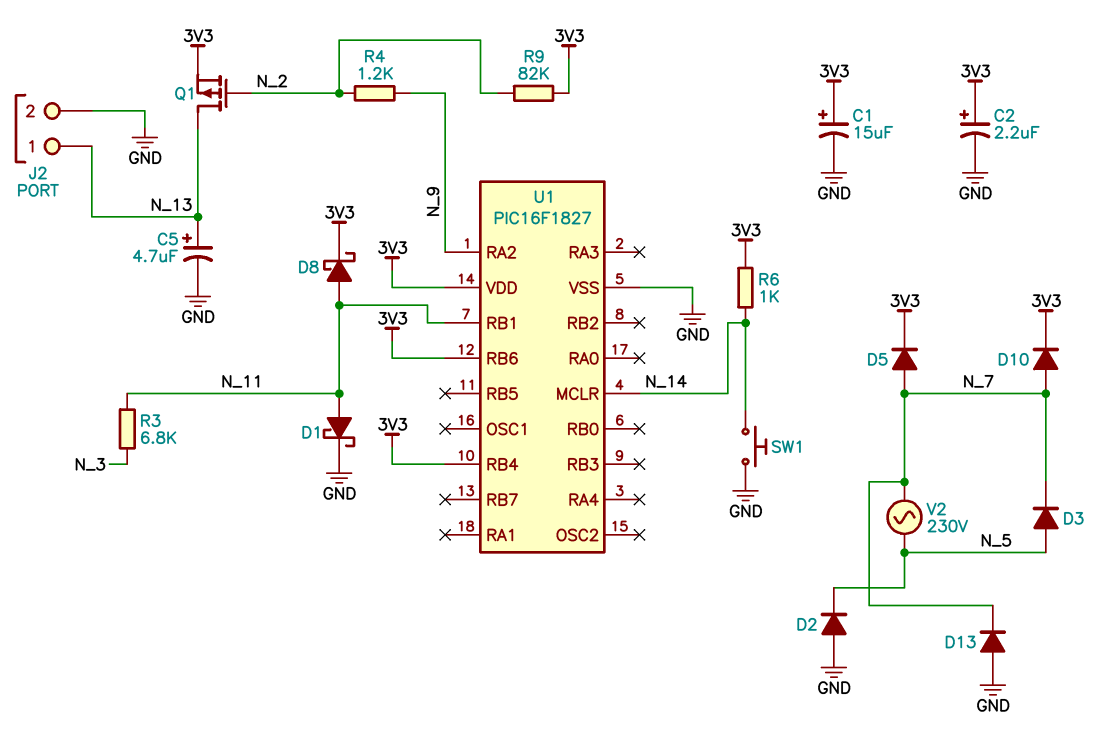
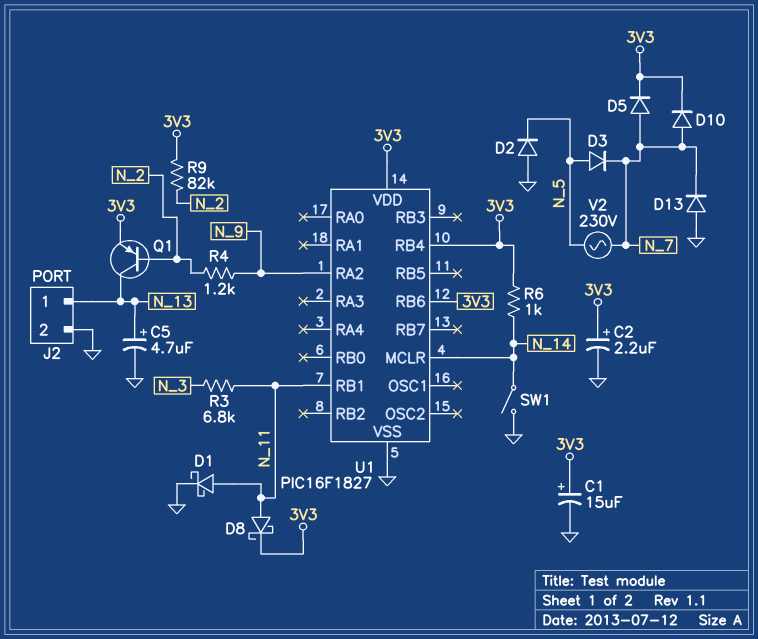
Q1: PMOS (G N_2, D N_13, S 3V3) -> PNP (B N_2, C N_13, E 3V3)
SW1: button (GND, N_14) -> switch (GND, N_14)

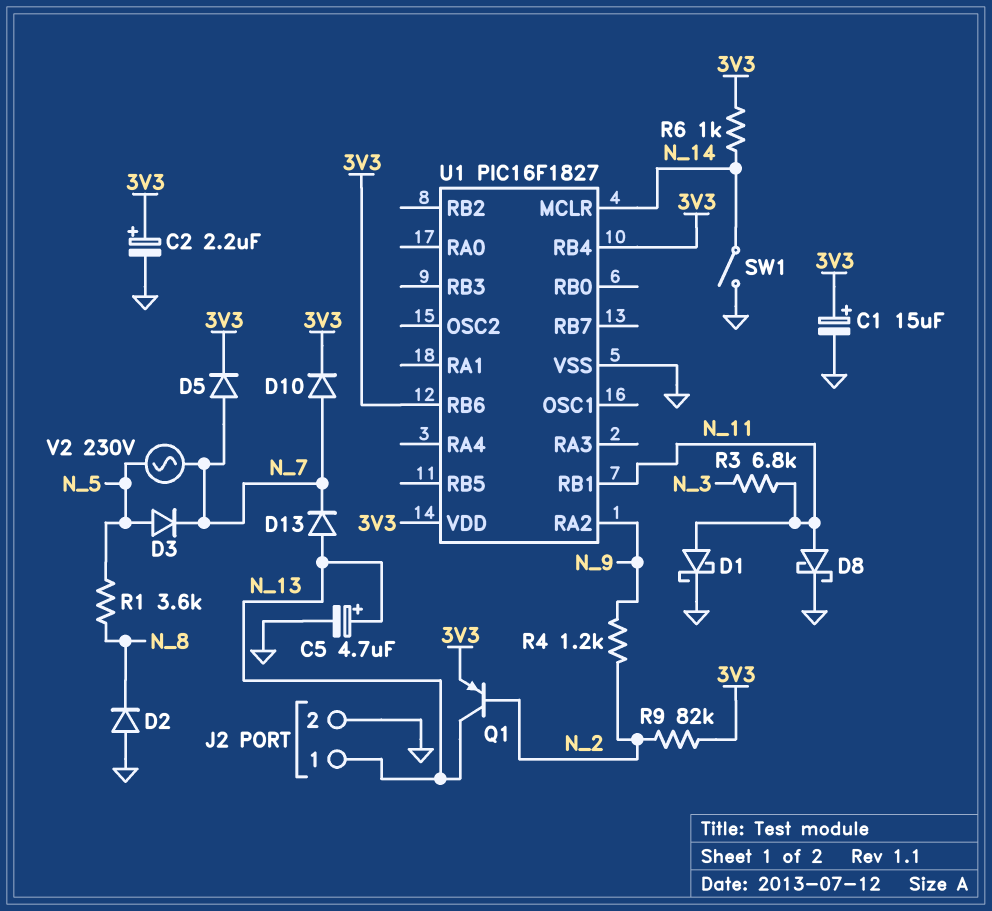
D2: diode (A GND, K N_5) -> diode (A GND, K N_8)
D8: schottky (A N_11, K 3V3) -> schottky (A N_11, K GND)
D13: diode (A GND, K N_7) -> diode (A N_13, K N_7)
R1: none -> 3.6k (N_5, N_8)

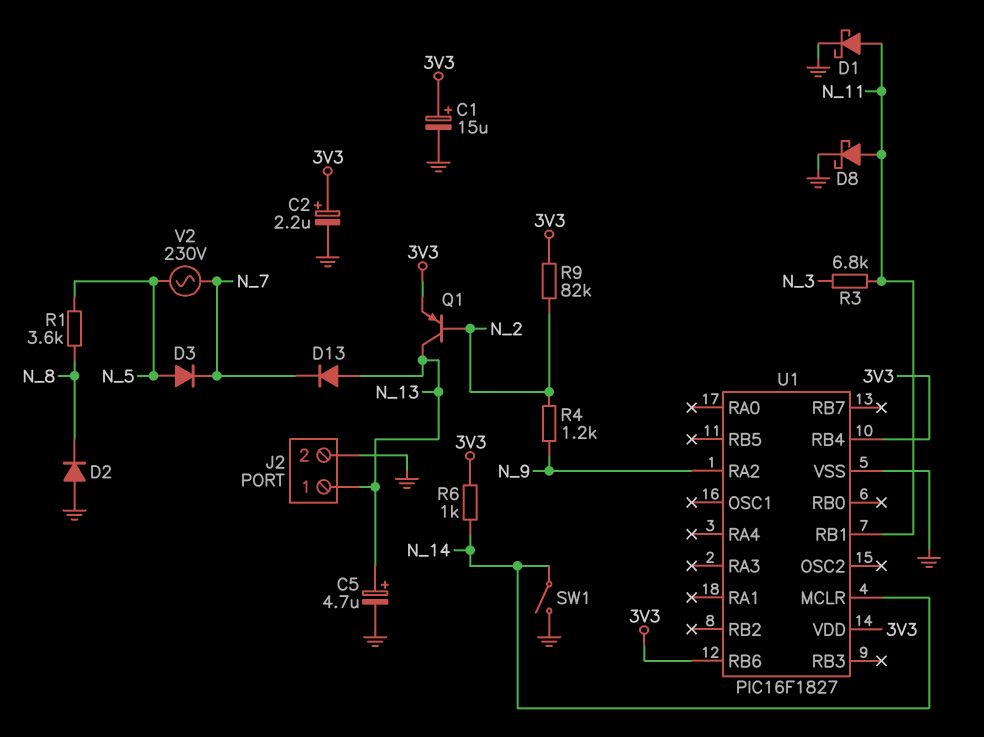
D5: diode (A N_7, K 3V3) -> none
D10: diode (A N_7, K 3V3) -> none

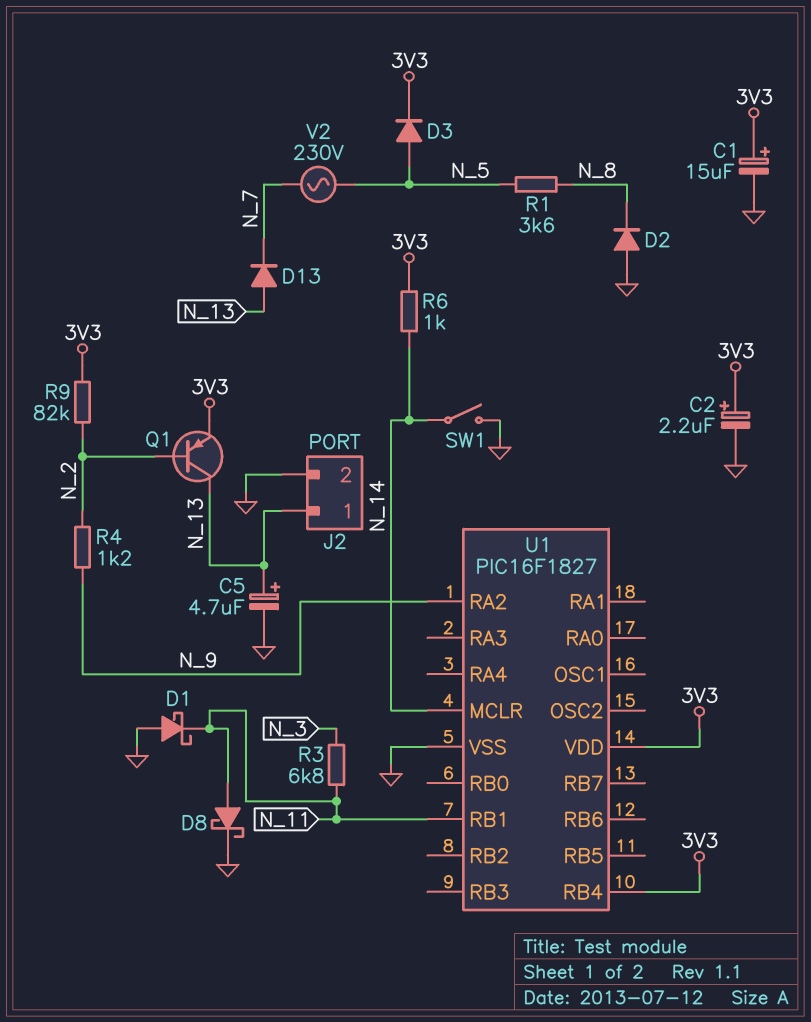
D1: schottky (A N_11, K GND) -> schottky (A GND, K N_11)
D3: diode (A N_5, K N_7) -> diode (A N_5, K 3V3)
U1 pin RB6: 3V3 -> none

